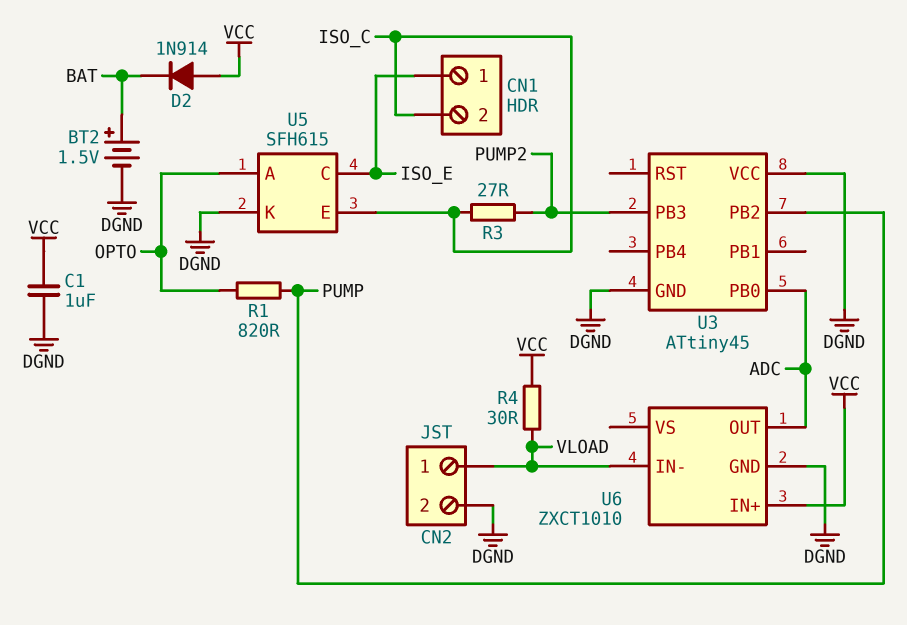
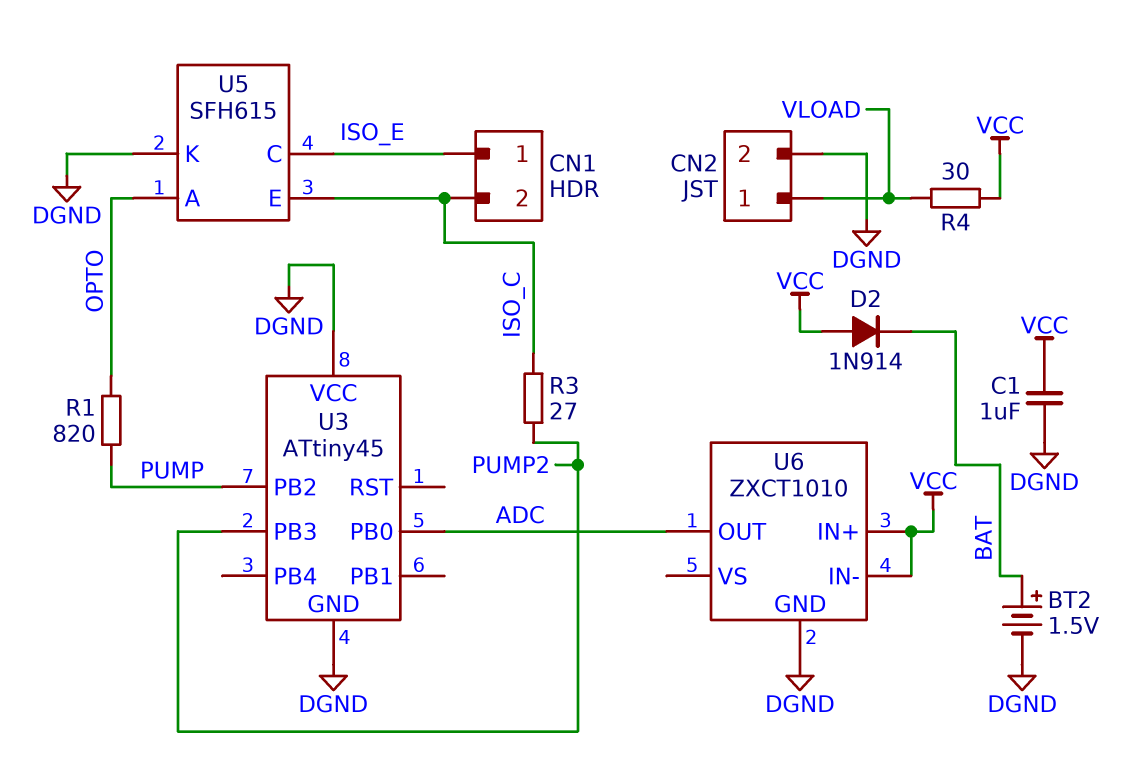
U6 pin IN-: VLOAD -> VCC

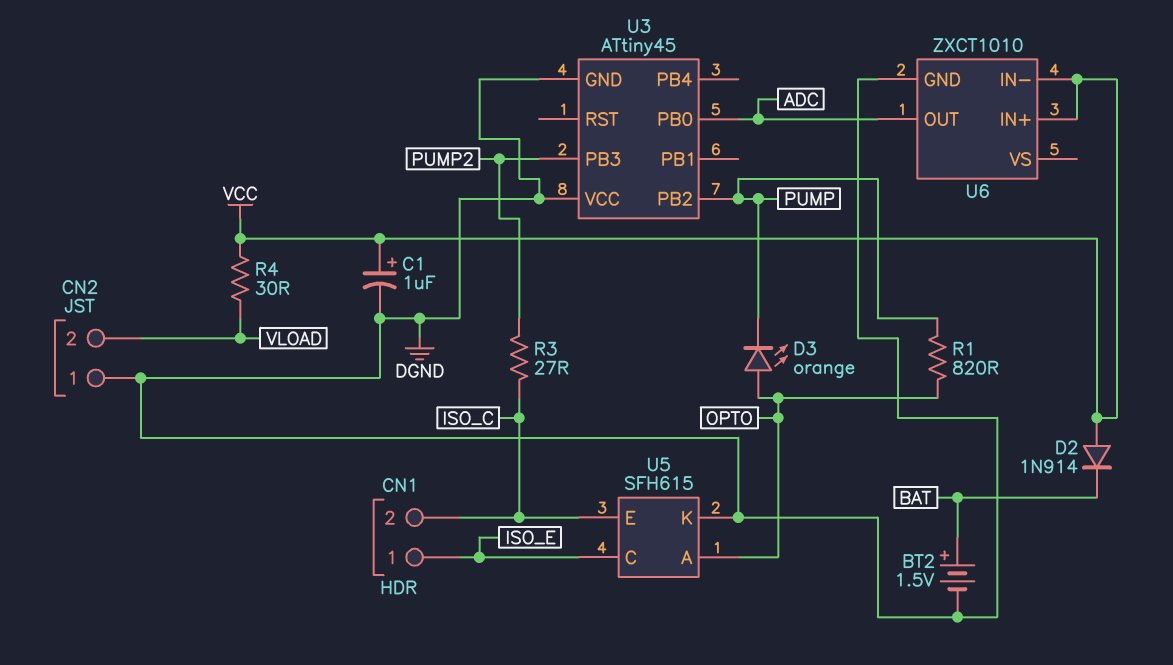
C1: 1uF (DGND, VCC) -> 1uF (plus VCC, minus DGND)
CN2 pin 1: VLOAD -> DGND
CN2 pin 2: DGND -> VLOAD
D3: none -> LED orange (A OPTO, K PUMP)

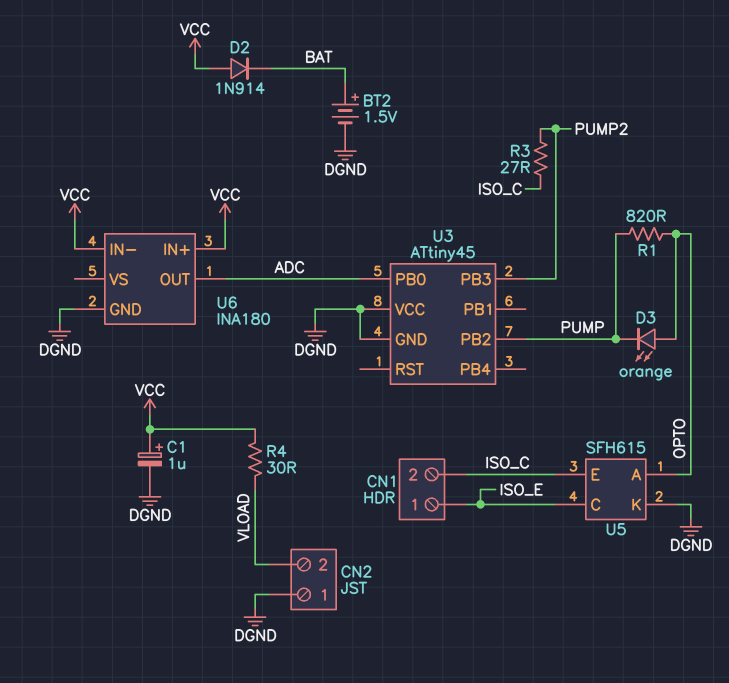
U6: ZXCT1010 -> INA180

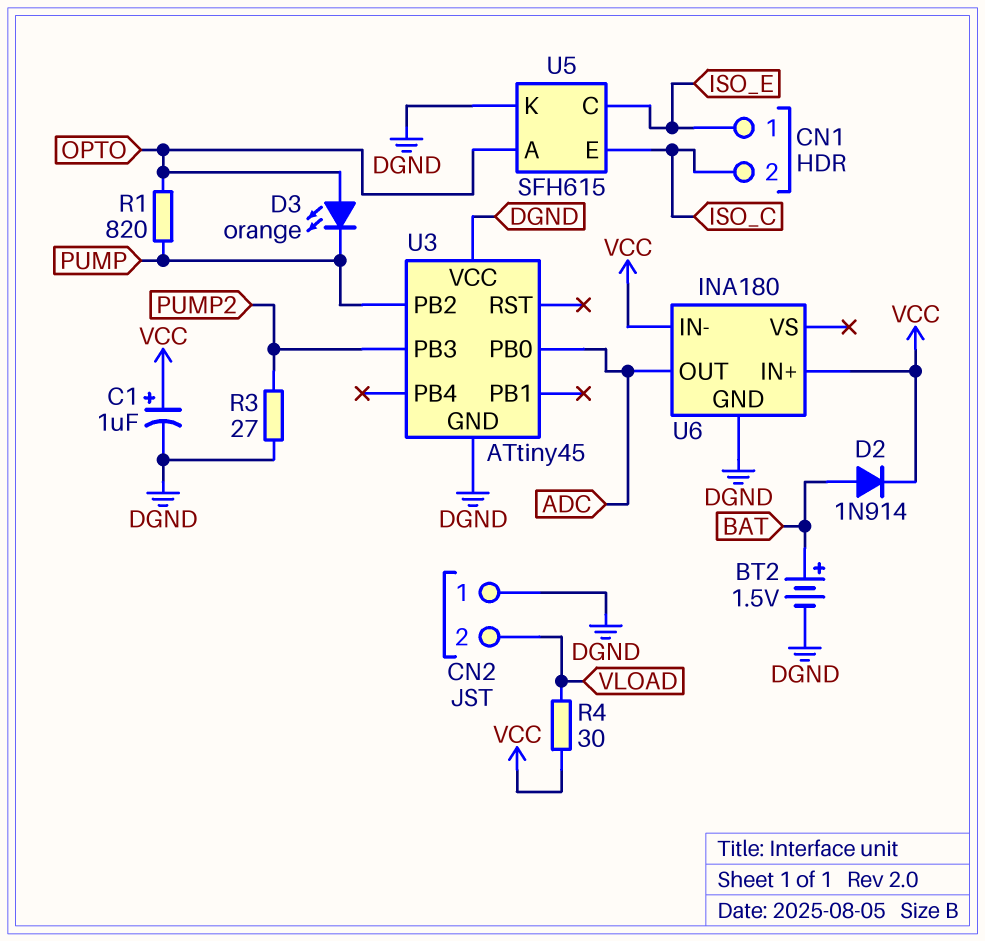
D2: diode 1N914 (A VCC, K BAT) -> diode 1N914 (A BAT, K VCC)
R3: 27 (ISO_C, PUMP2) -> 27 (DGND, PUMP2)

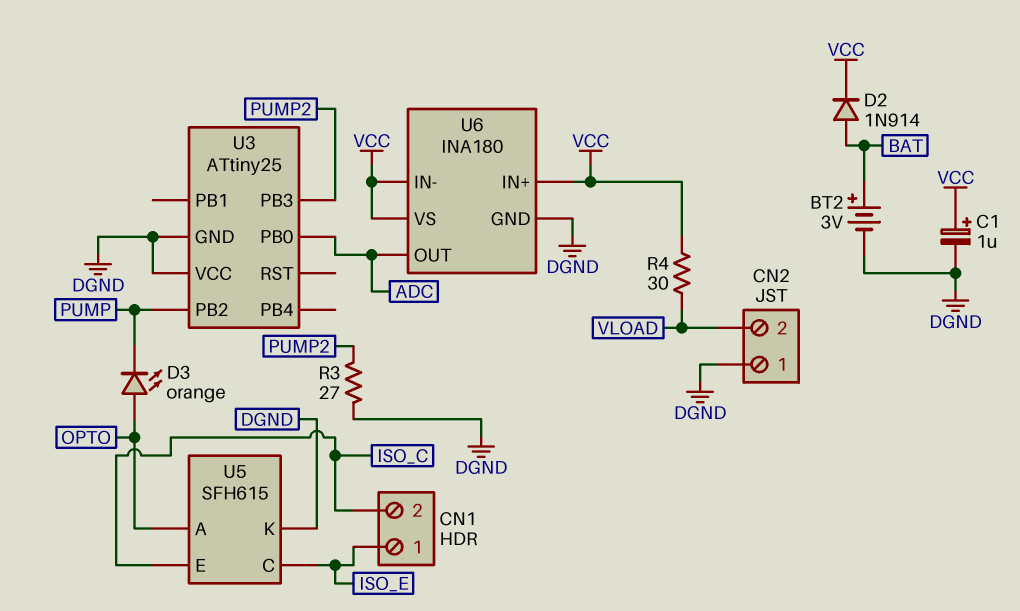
BT2: 1.5V (plus BAT, minus DGND) -> 3V (plus BAT, minus DGND)
R1: 820 (OPTO, PUMP) -> none
U3: ATtiny45 -> ATtiny25
U6 pin VS: none -> VCC

